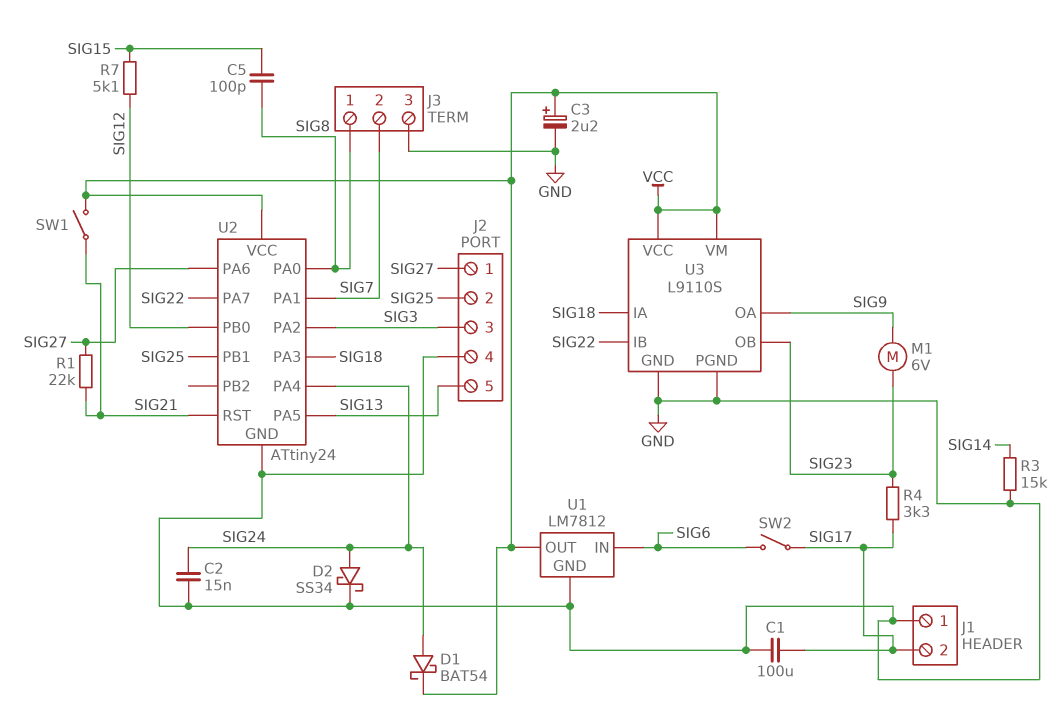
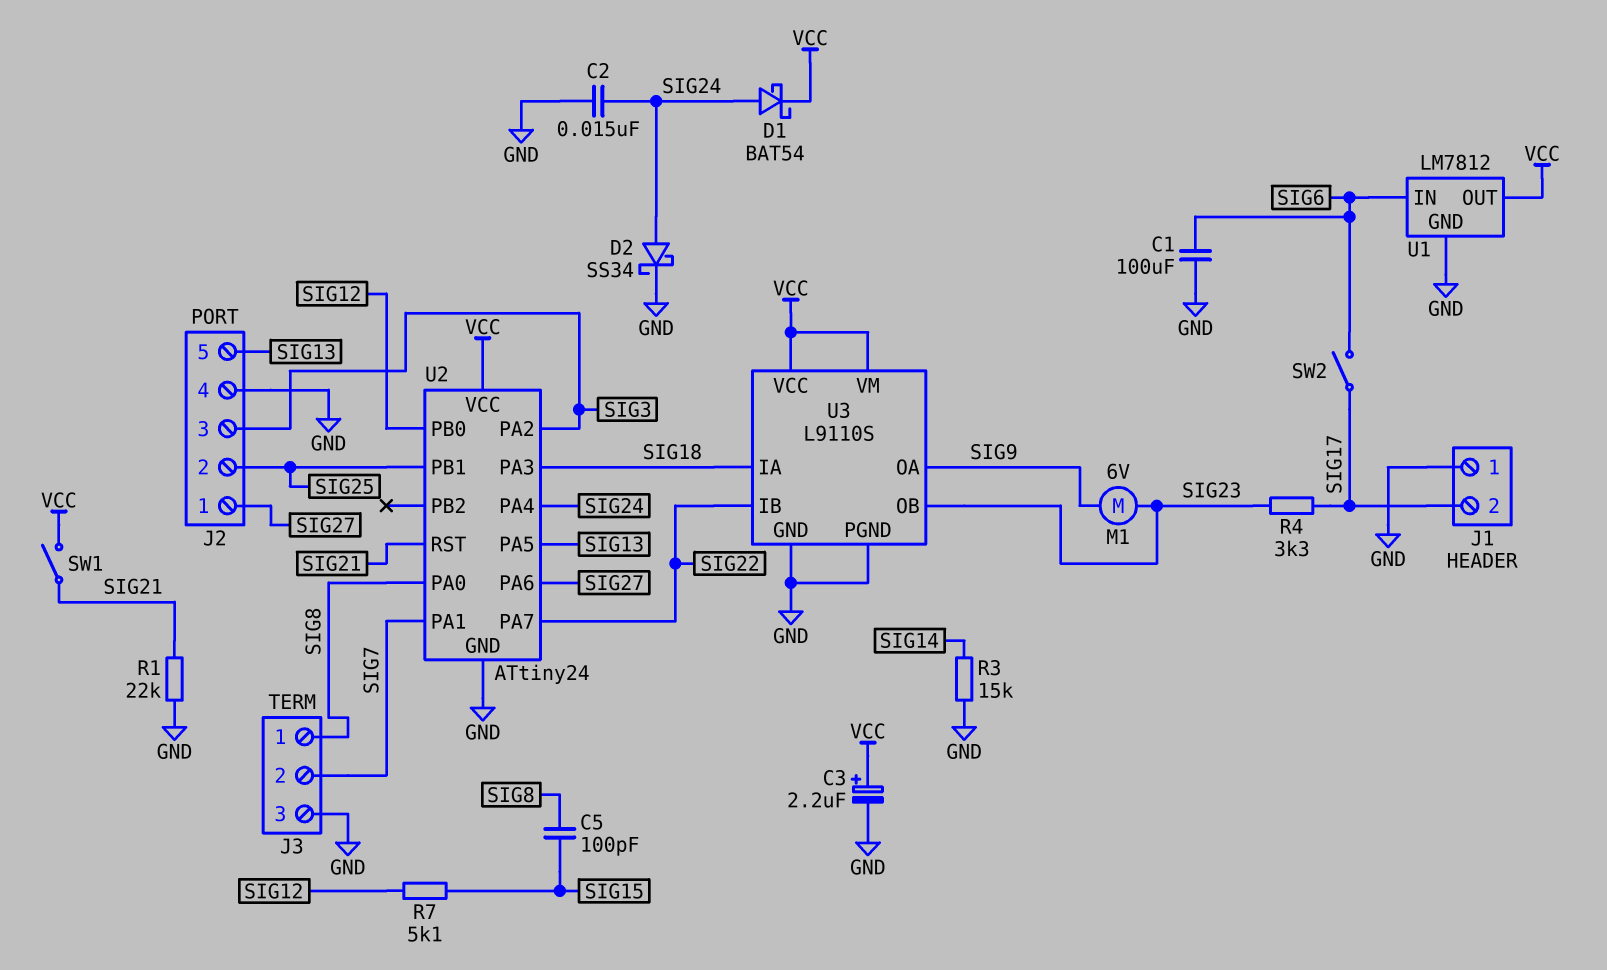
C1: 100uF (GND, SIG17) -> 100uF (GND, SIG6)
R1: 22k (SIG21, SIG27) -> 22k (GND, SIG21)

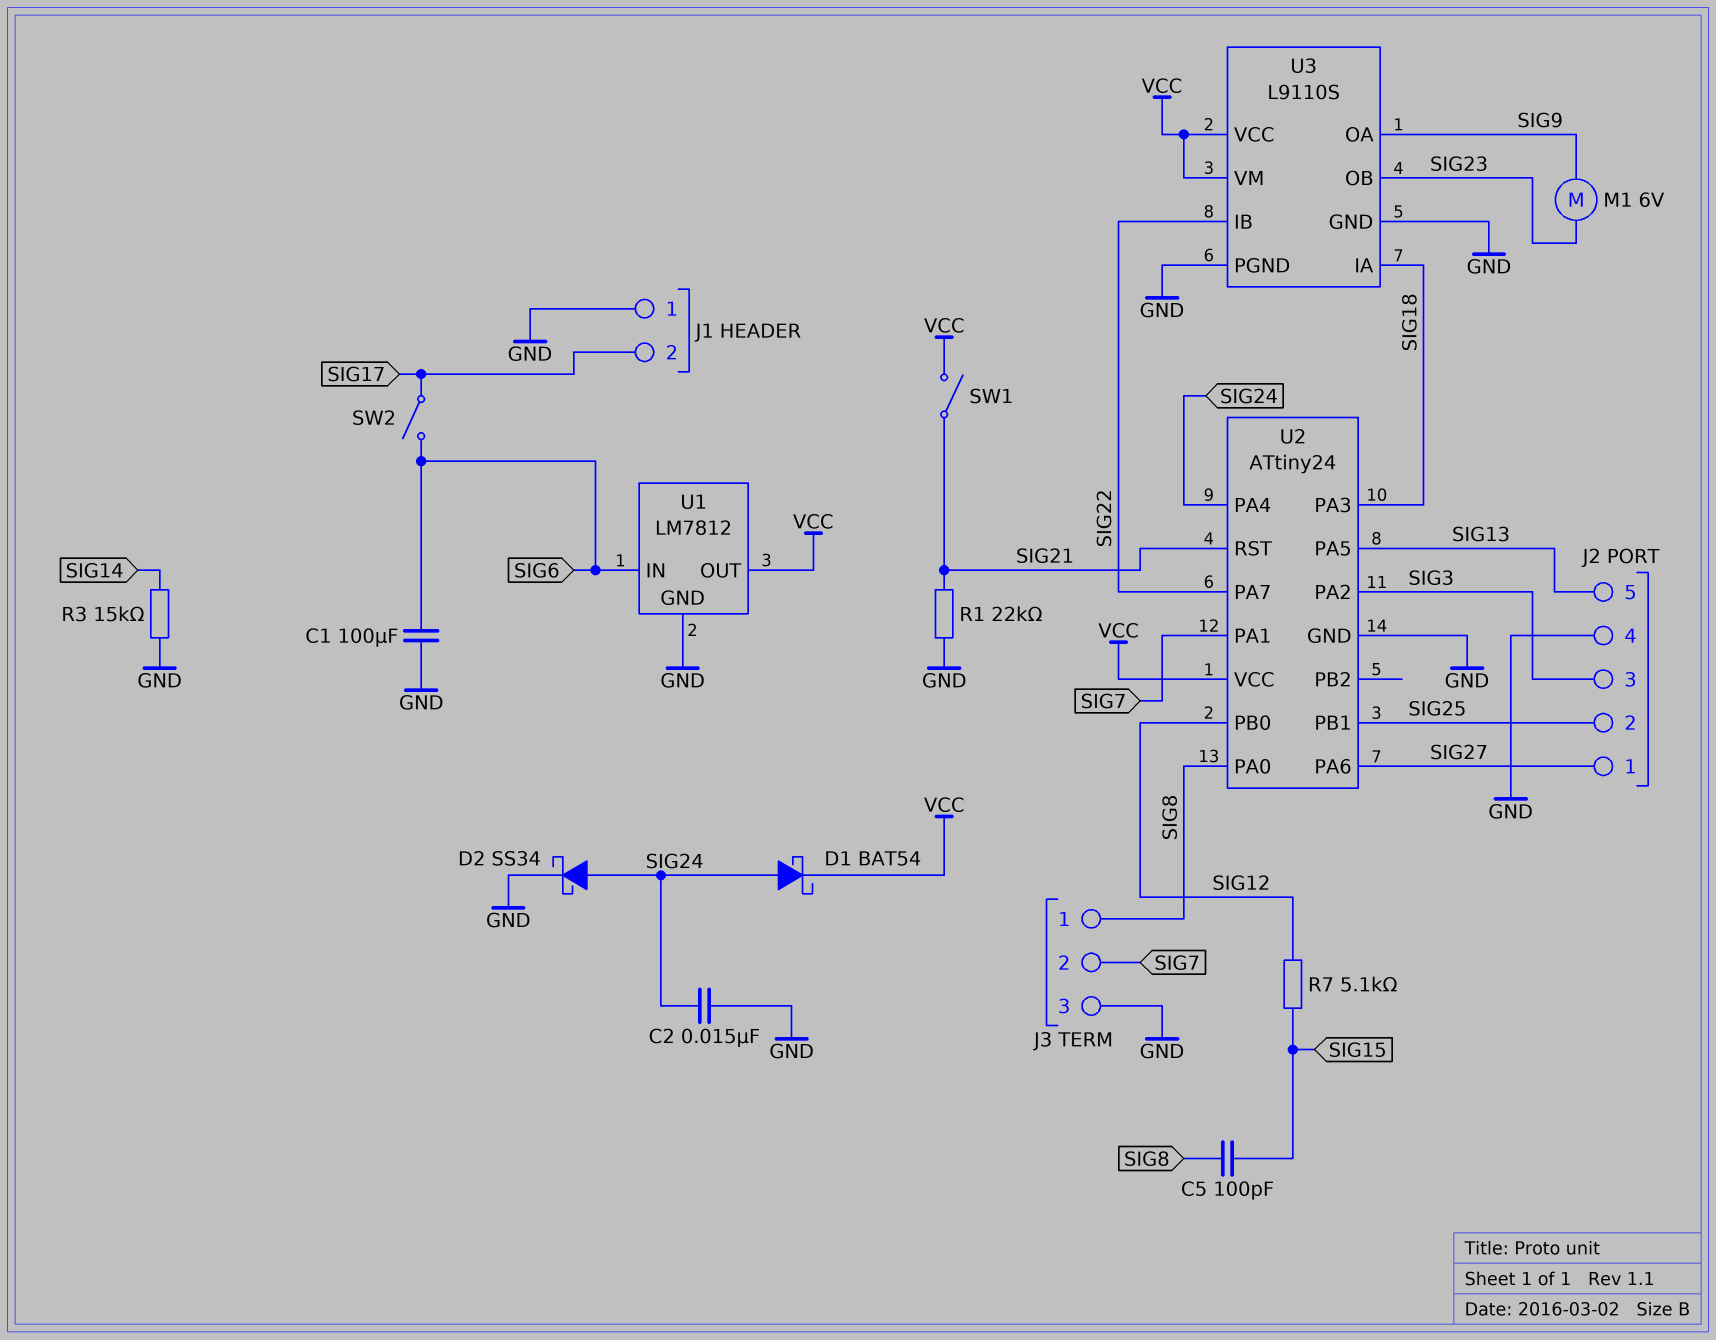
C3: 2.2uF (plus VCC, minus GND) -> none
R4: 3.3k (SIG17, SIG23) -> none

